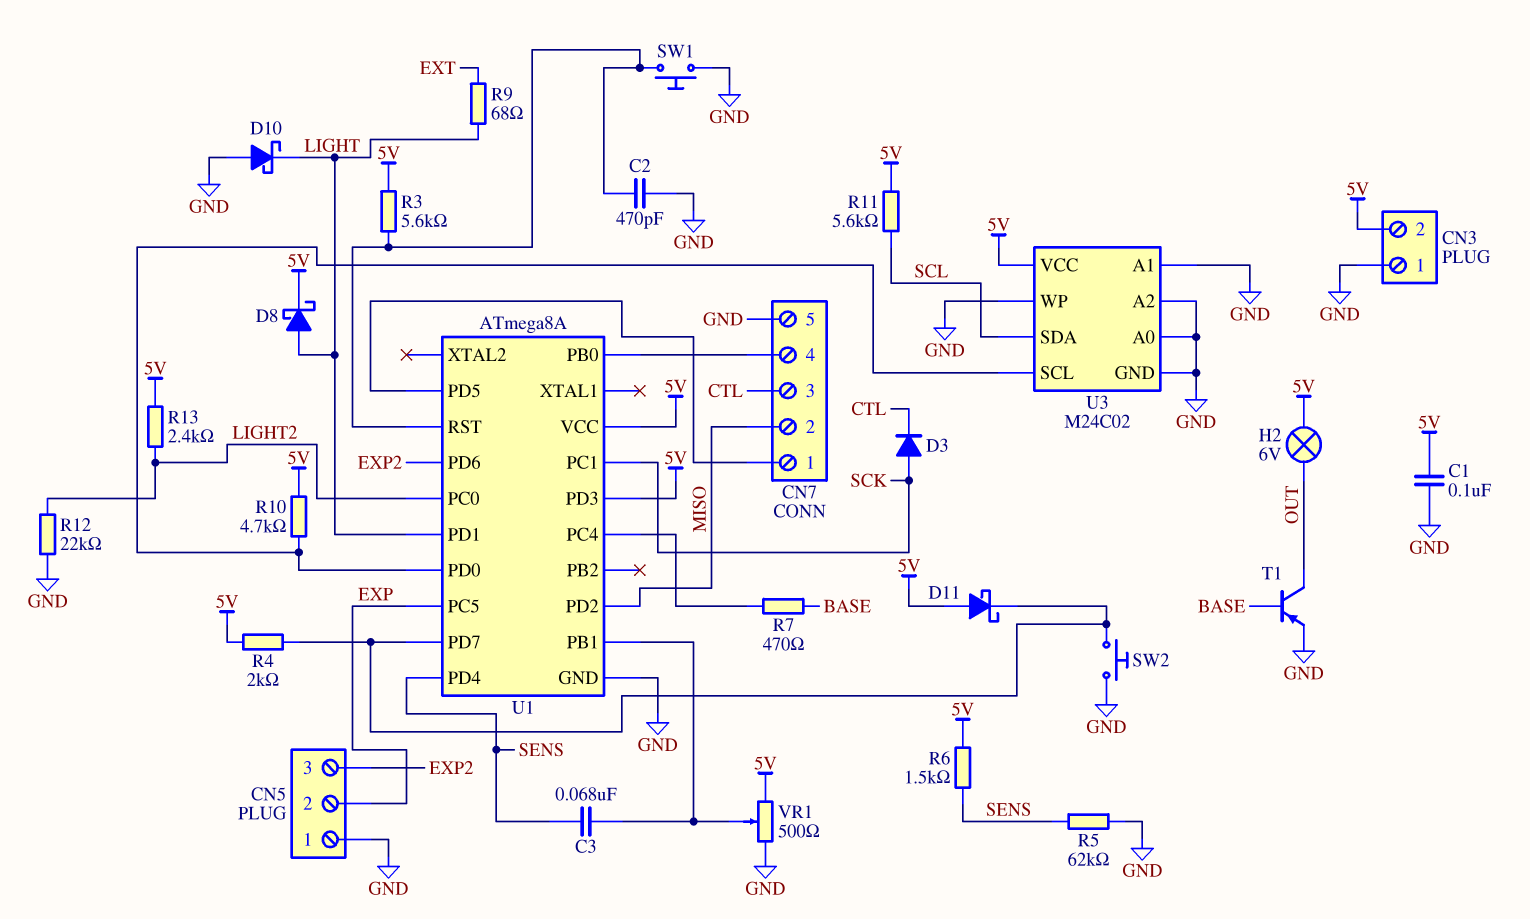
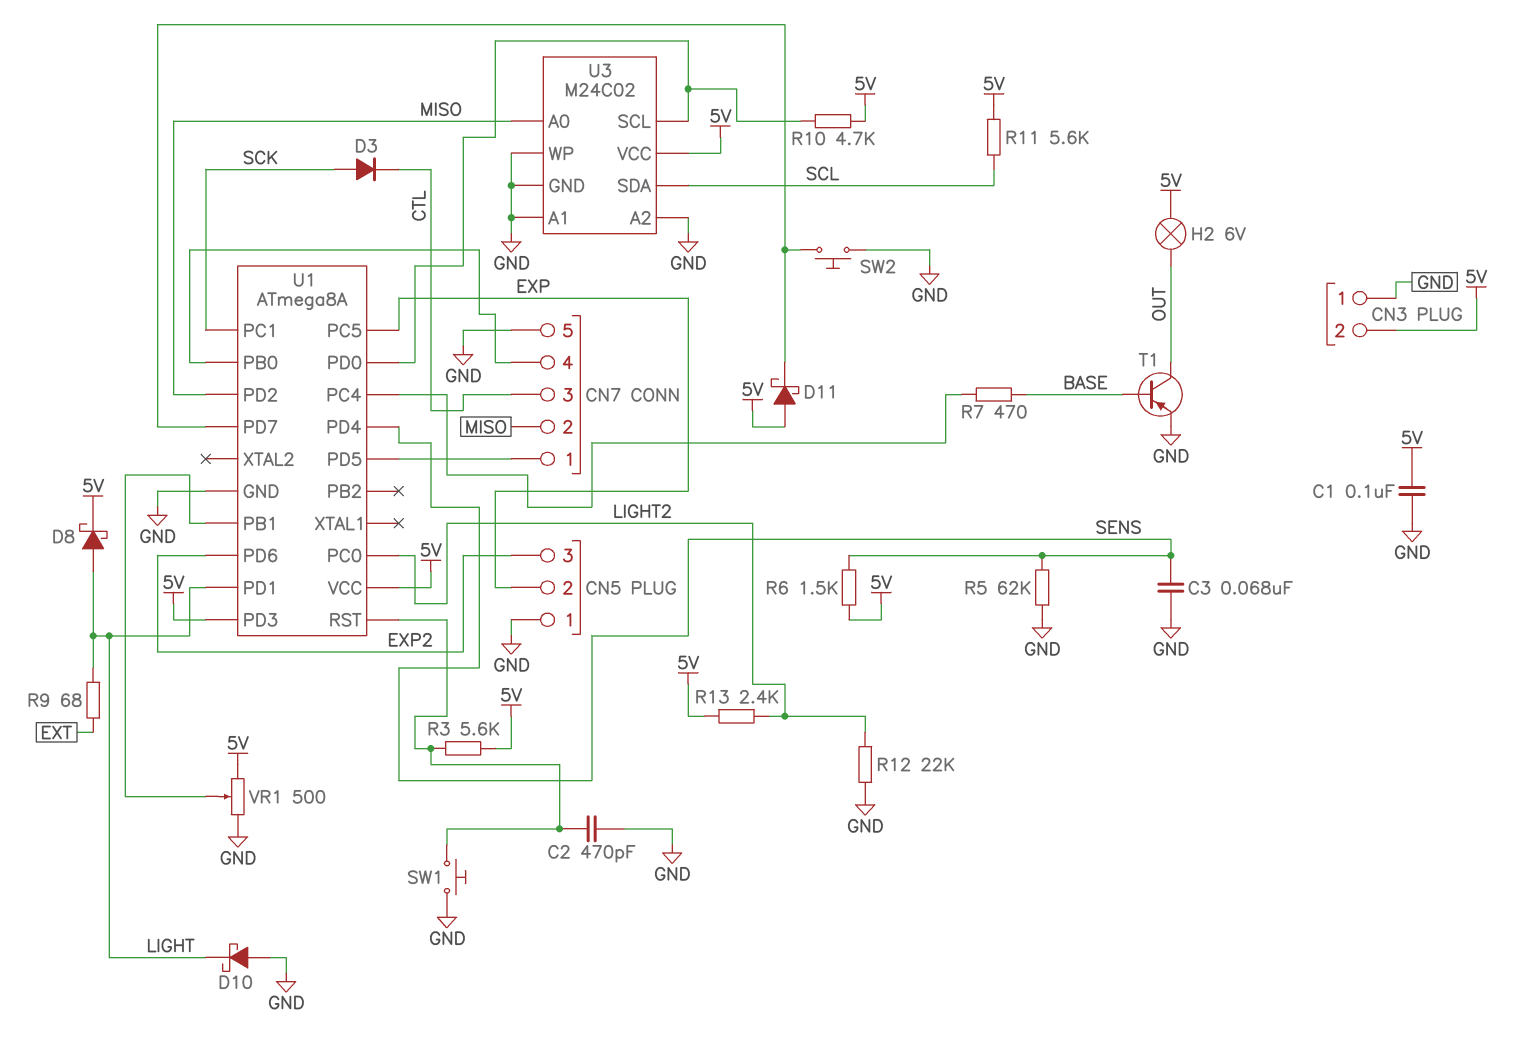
C3: 68nF (SENS, U1/PB1) -> 68nF (GND, SENS)
R4: 2k (5V, U1/PD7) -> none
U3 pin A0: GND -> MISO

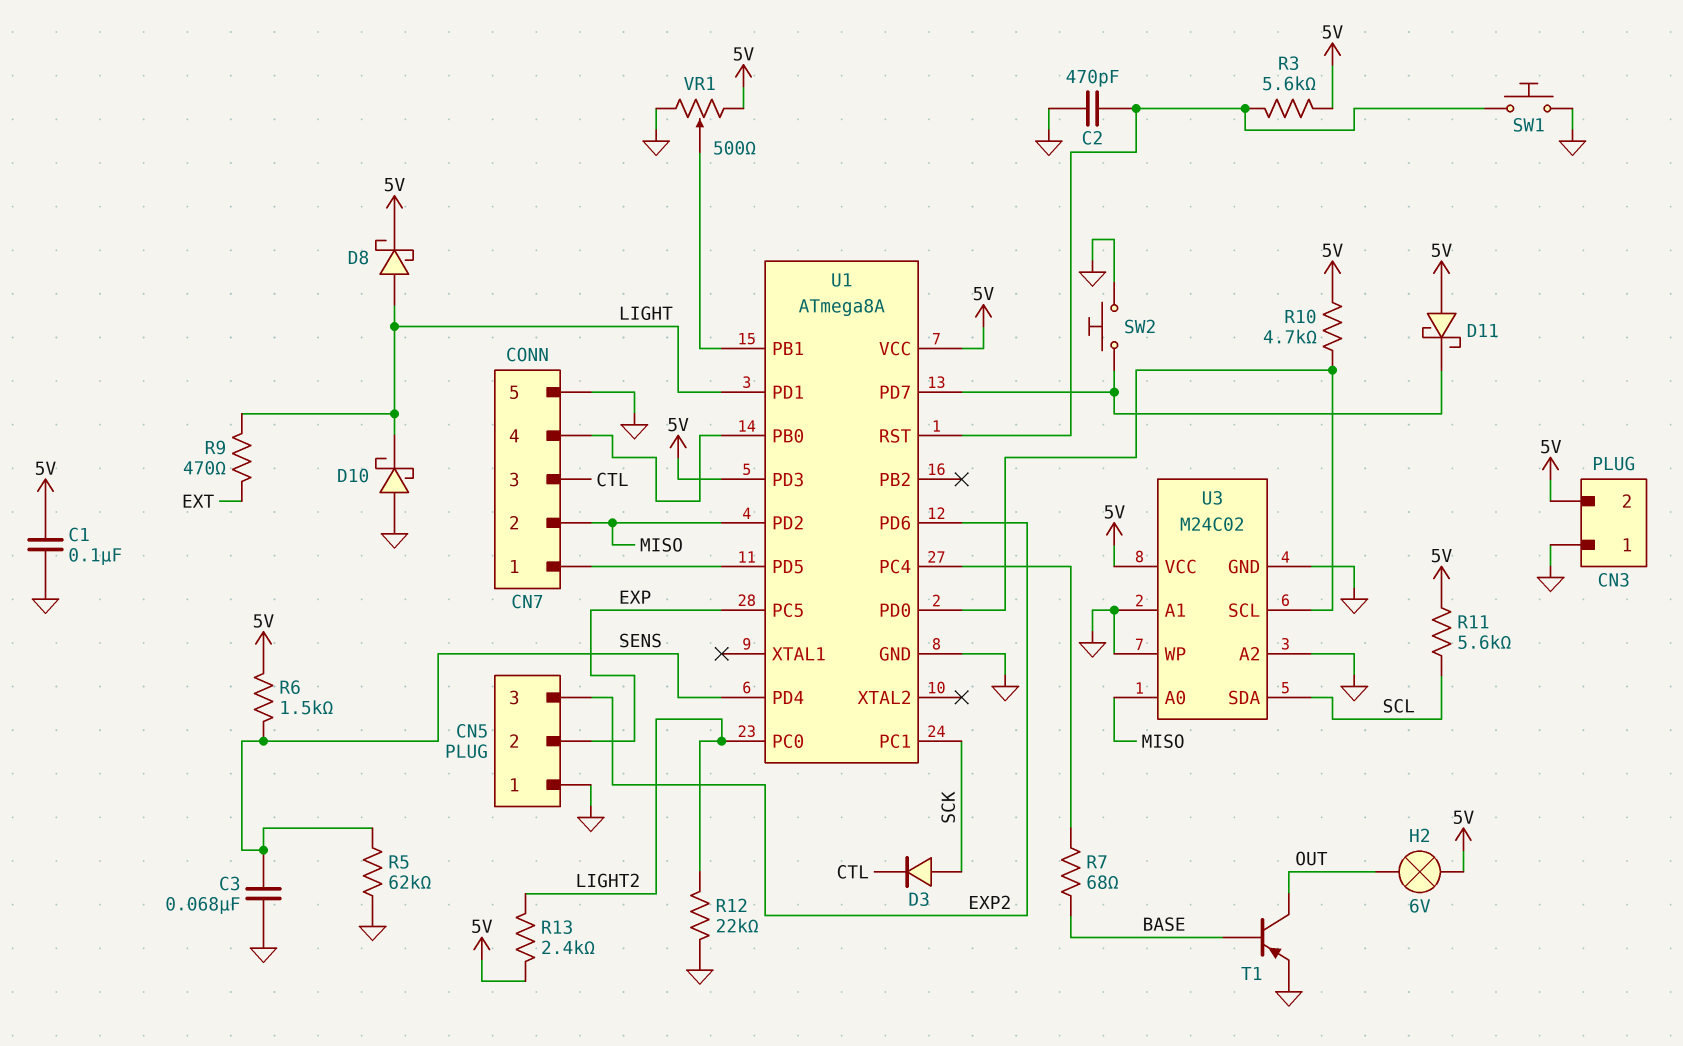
R7: 470 (BASE, U1/PC4) -> 68 (BASE, U1/PC4)
R9: 68 (EXT, LIGHT) -> 470 (EXT, LIGHT)

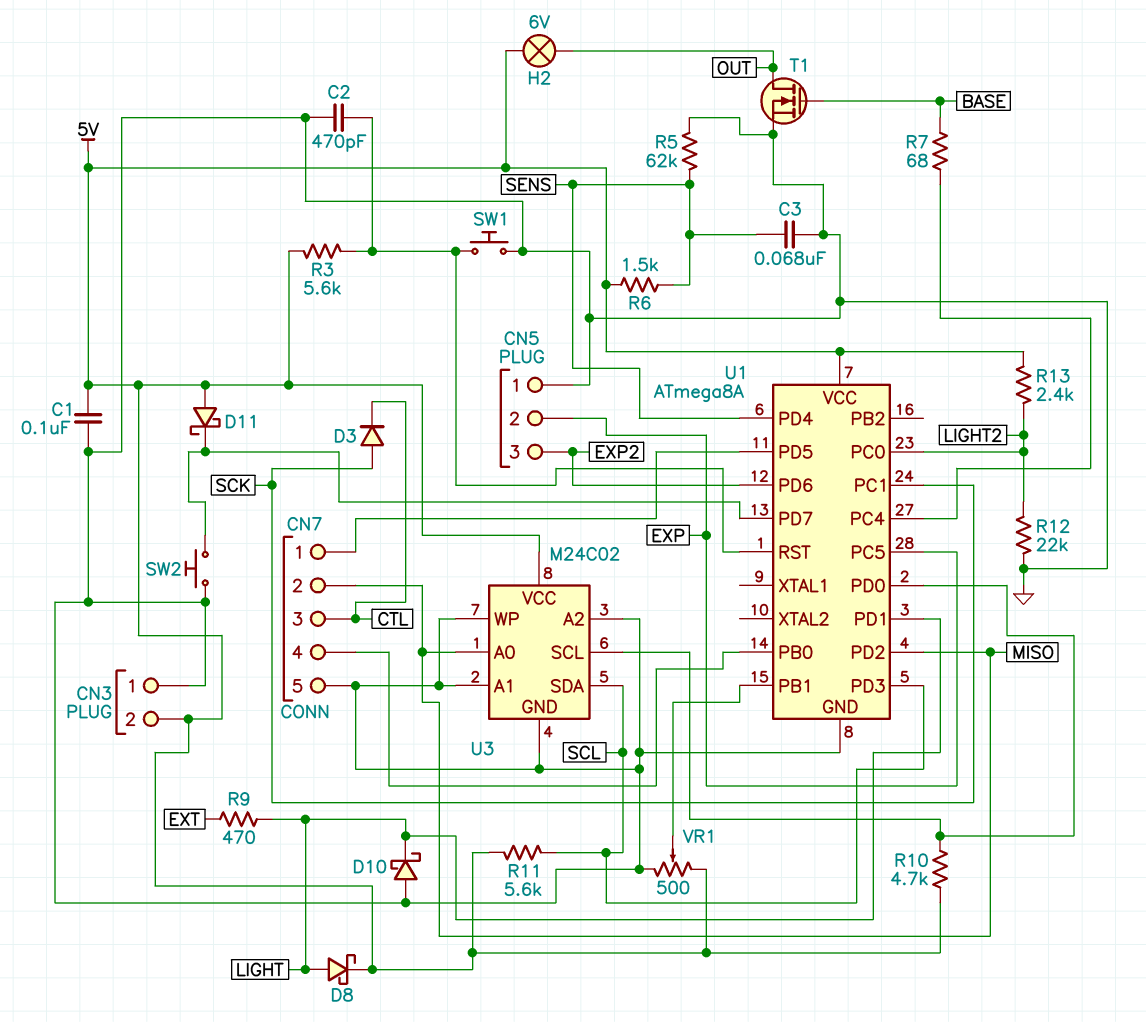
T1: PNP (B BASE, C OUT, E GND) -> NMOS (G BASE, D OUT, S GND)
U1 pin PD3: 5V -> SCL

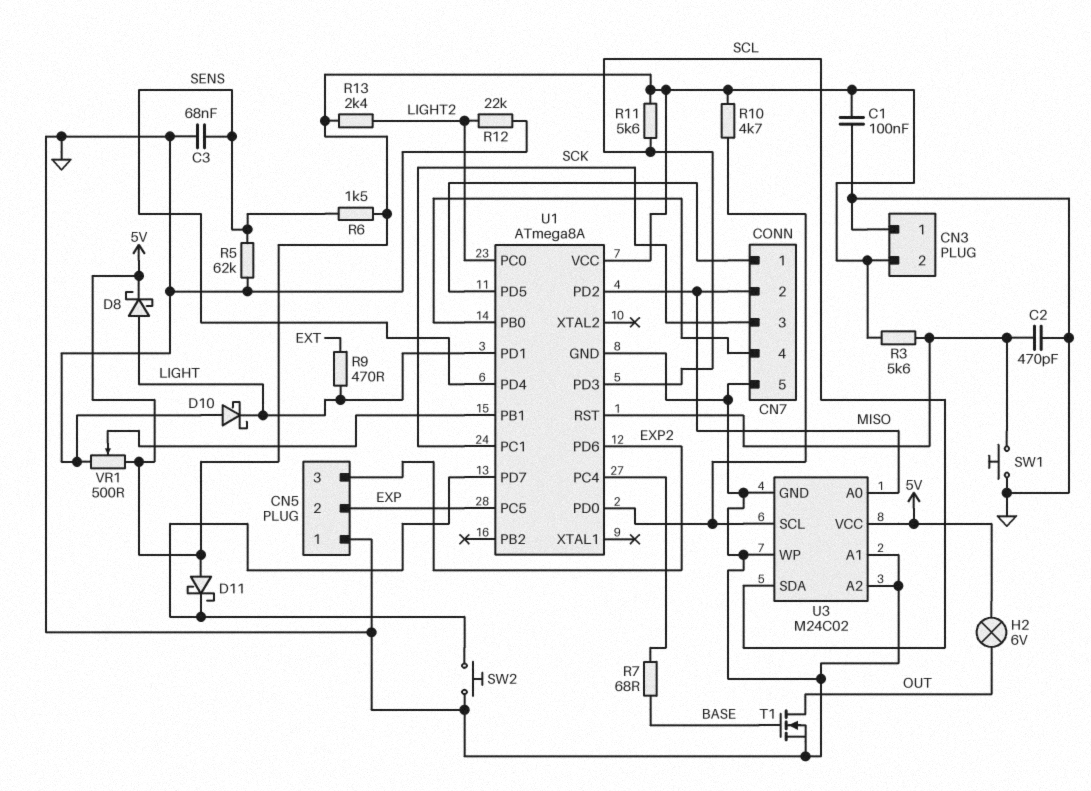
CN7 pin 3: CTL -> SCK
D3: diode (A SCK, K CTL) -> none

